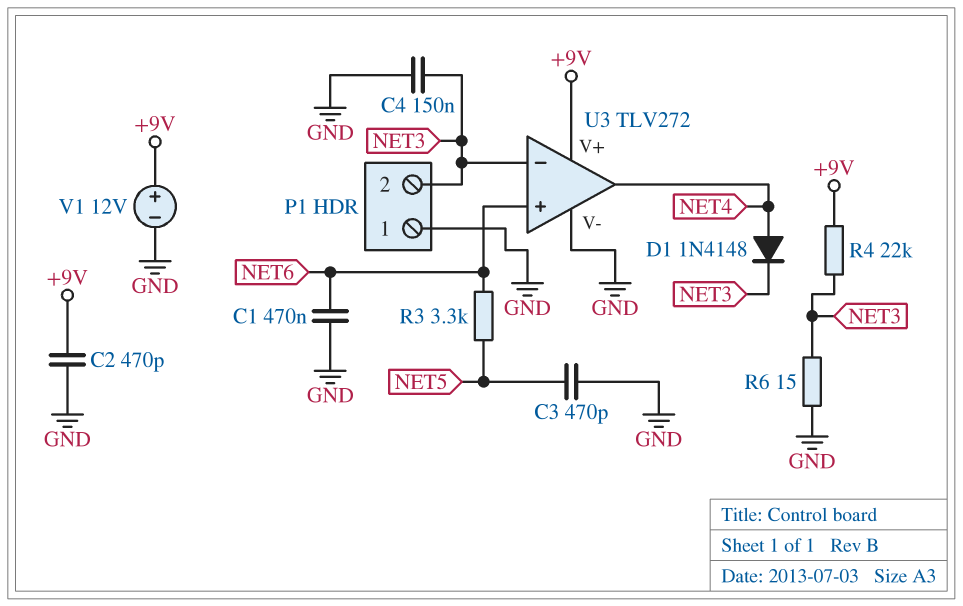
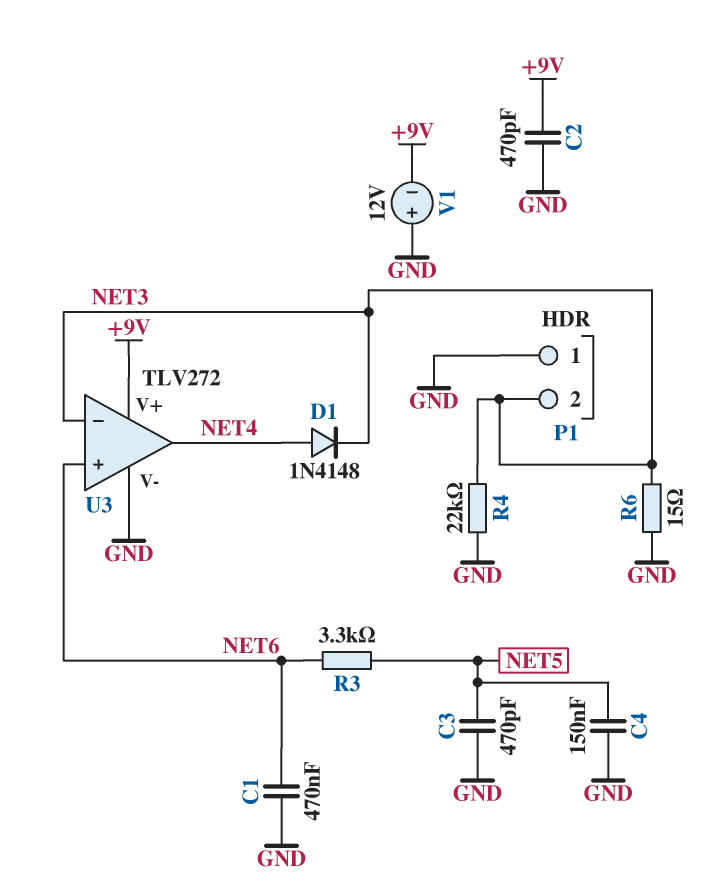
C4: 150nF (GND, NET3) -> 150nF (GND, NET5)
R4: 22k (+9V, NET3) -> 22k (GND, NET3)
V1: 12V (plus +9V, minus GND) -> 12V (plus GND, minus +9V)

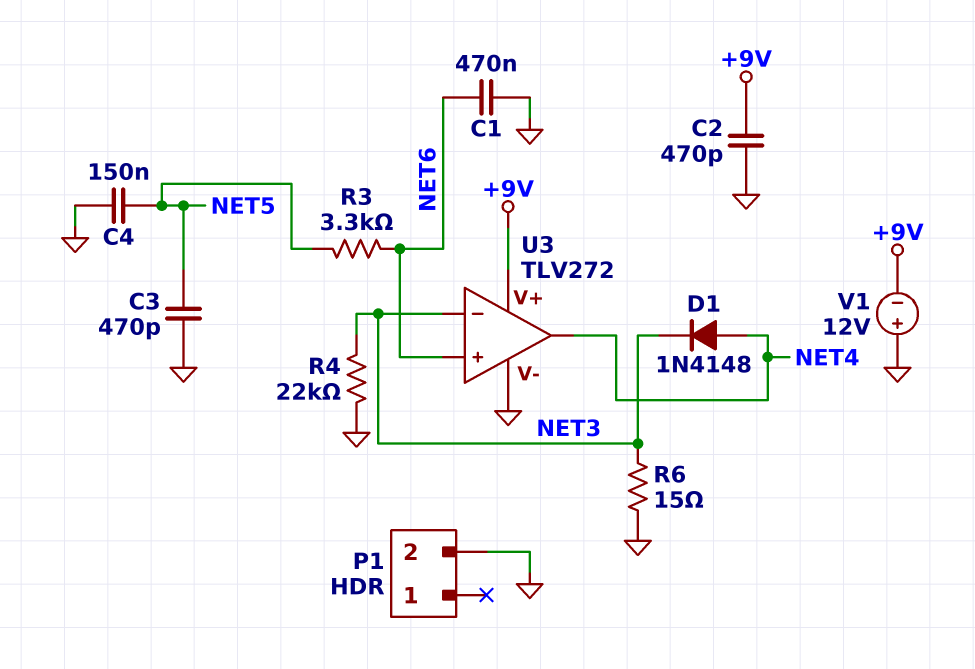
P1 pin 1: GND -> none
P1 pin 2: NET3 -> GND

